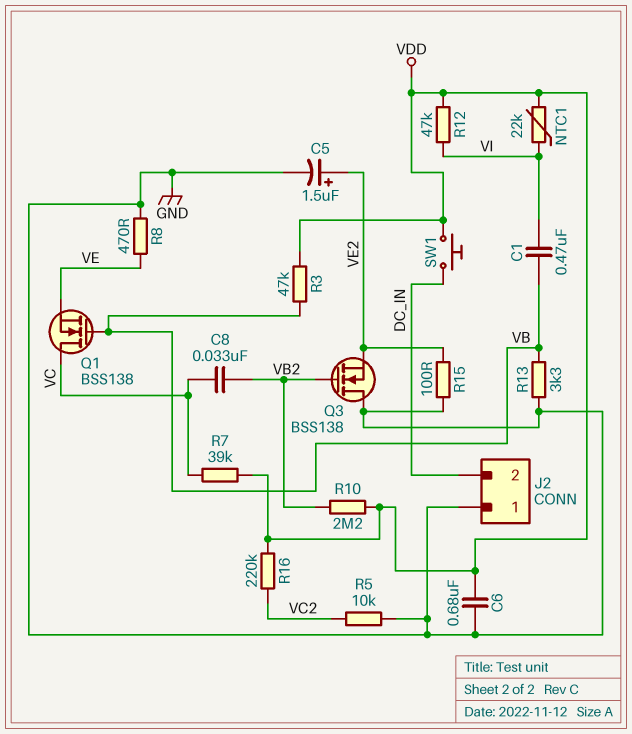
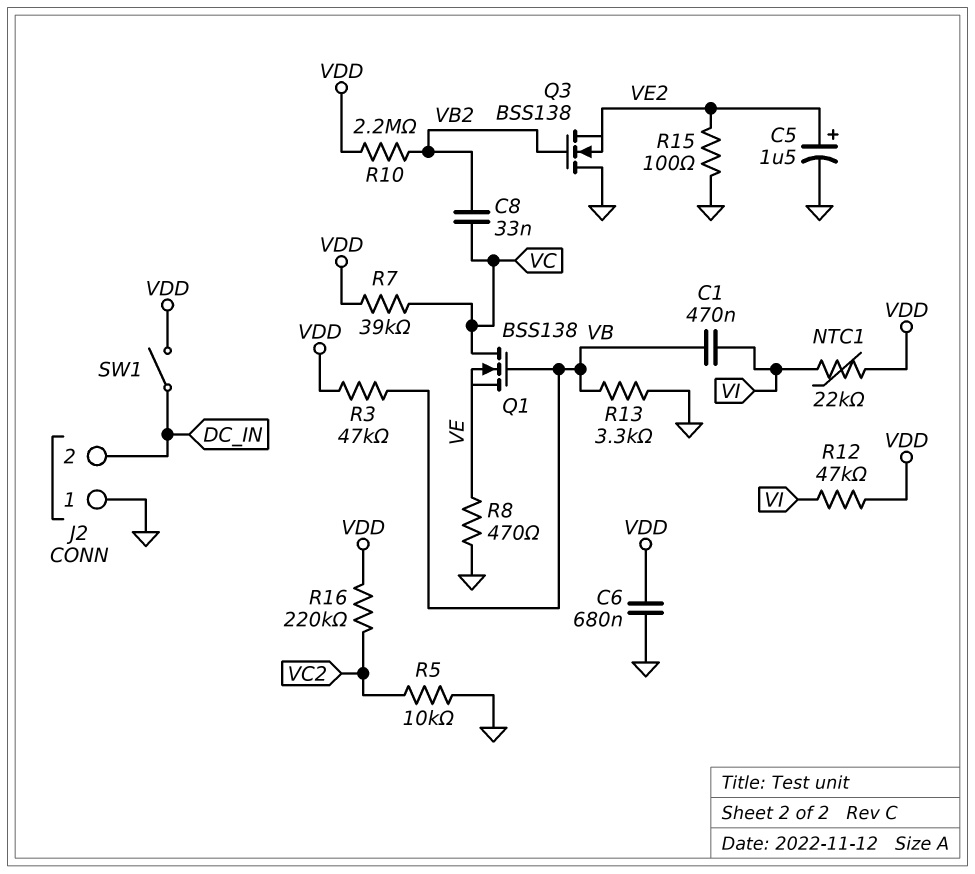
SW1: button (DC_IN, VDD) -> switch (DC_IN, VDD)

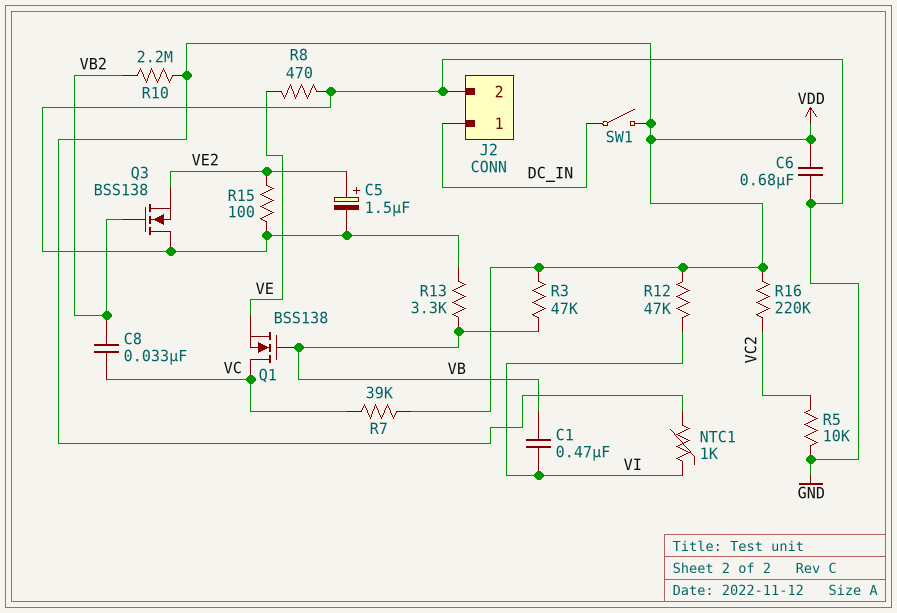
J2 pin 1: GND -> DC_IN
J2 pin 2: DC_IN -> GND
NTC1: 22k (VDD, VI) -> 1k (VDD, VI)

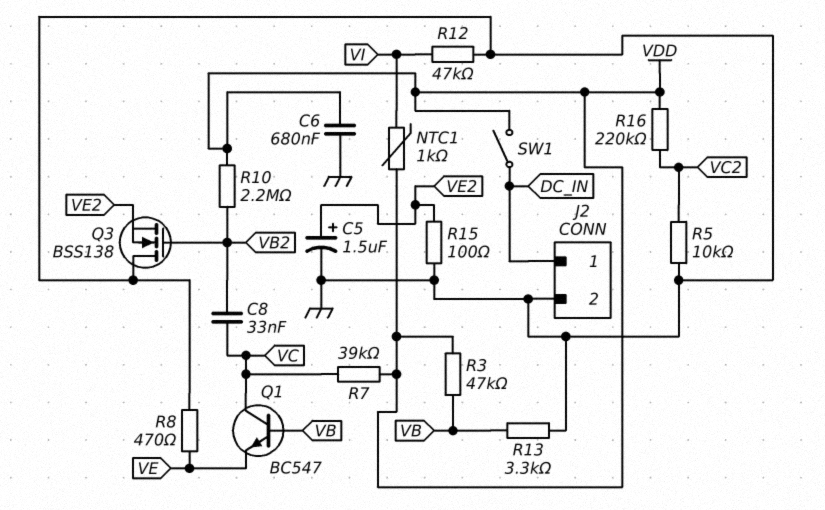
C1: 470nF (VB, VI) -> none
Q1: NMOS BSS138 (G VB, D VC, S VE) -> NPN BC547 (B VB, C VC, E VE)
R12: 47k (VDD, VI) -> 47k (GND, VI)

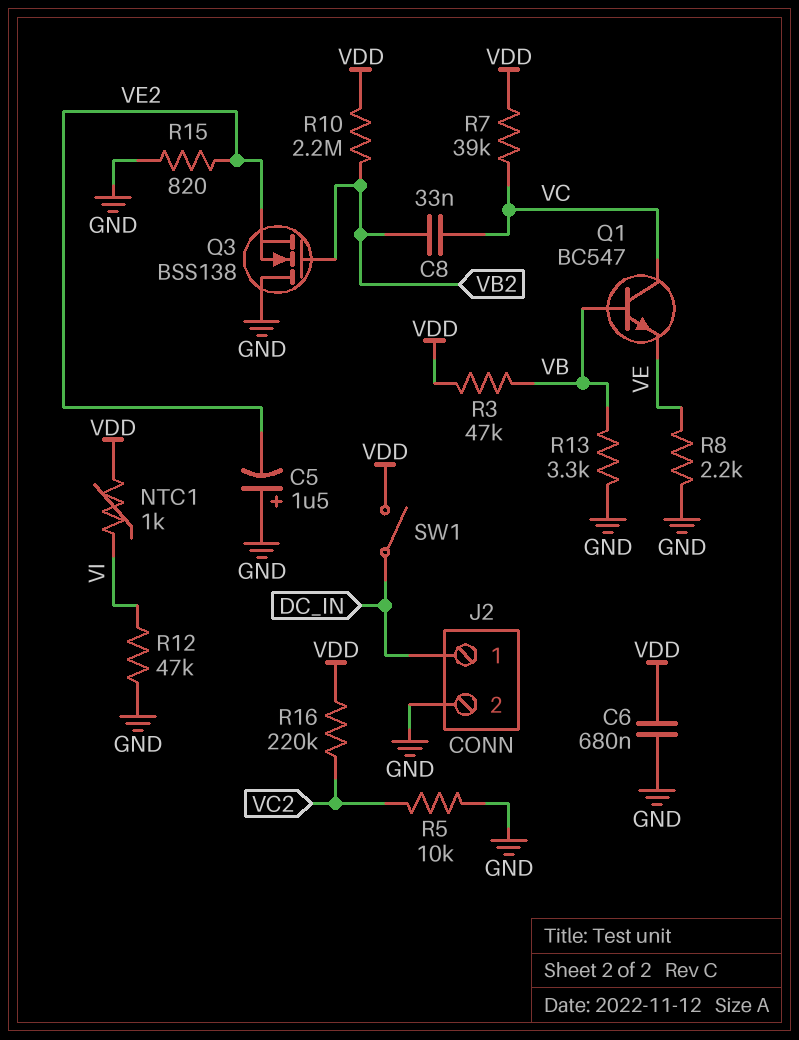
C5: 1.5uF (plus VE2, minus GND) -> 1.5uF (plus GND, minus VE2)
R8: 470 (GND, VE) -> 2.2k (GND, VE)
R15: 100 (GND, VE2) -> 820 (GND, VE2)

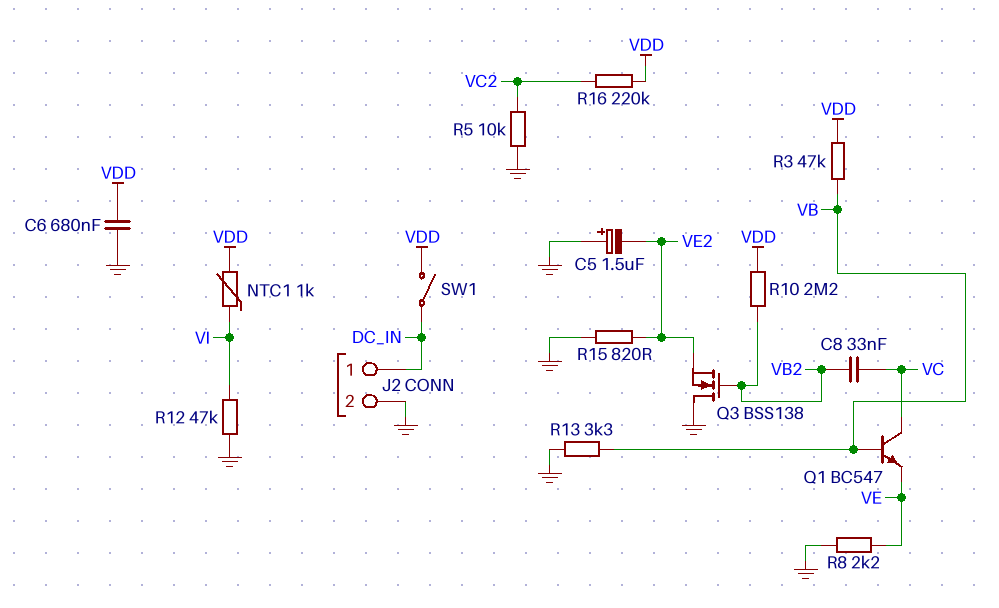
R7: 39k (VC, VDD) -> none

